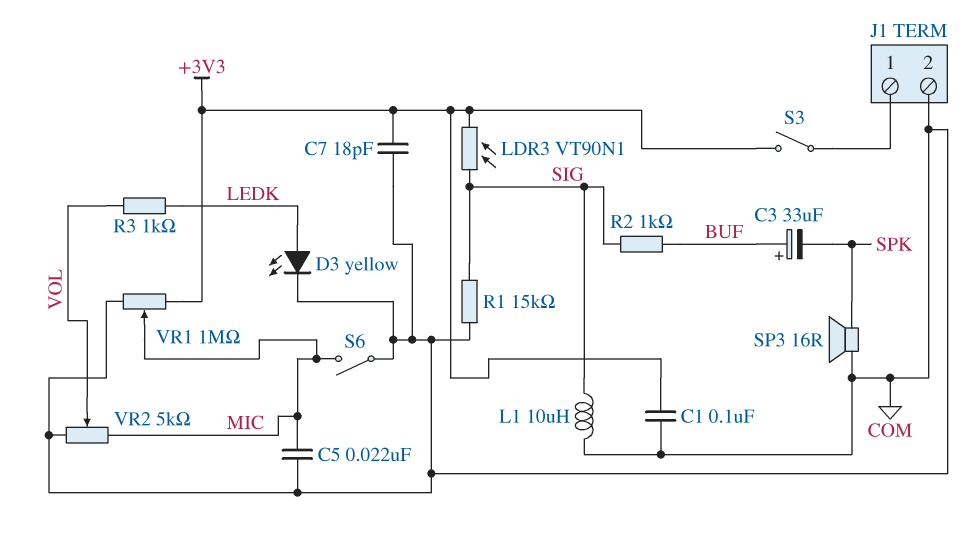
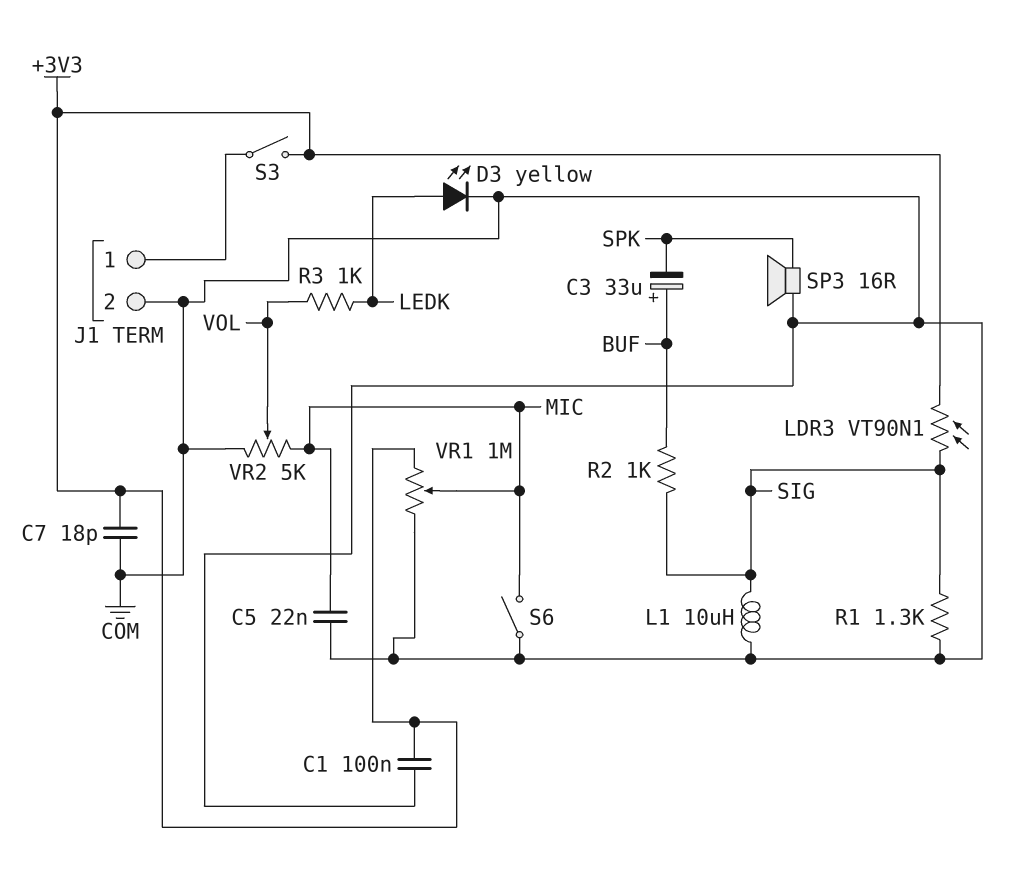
R1: 15k (COM, SIG) -> 1.3k (COM, SIG)

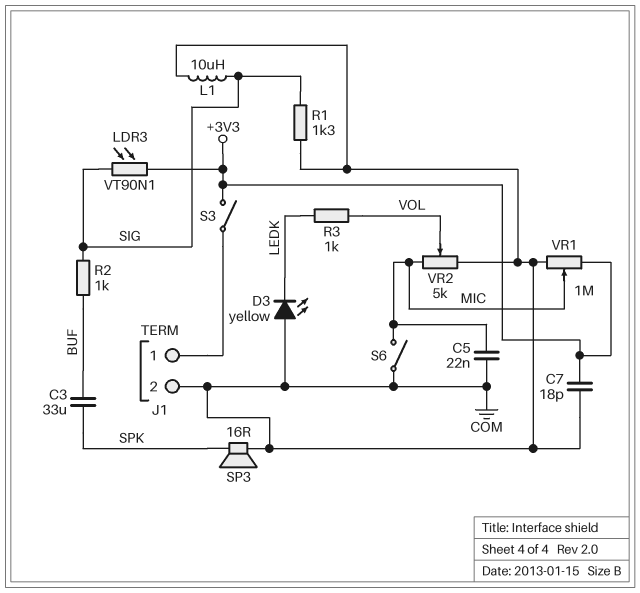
C1: 100nF (+3V3, COM) -> none
C3: 33uF (plus BUF, minus SPK) -> 33uF (BUF, SPK)
D3: LED yellow (A LEDK, K COM) -> LED yellow (A COM, K LEDK)

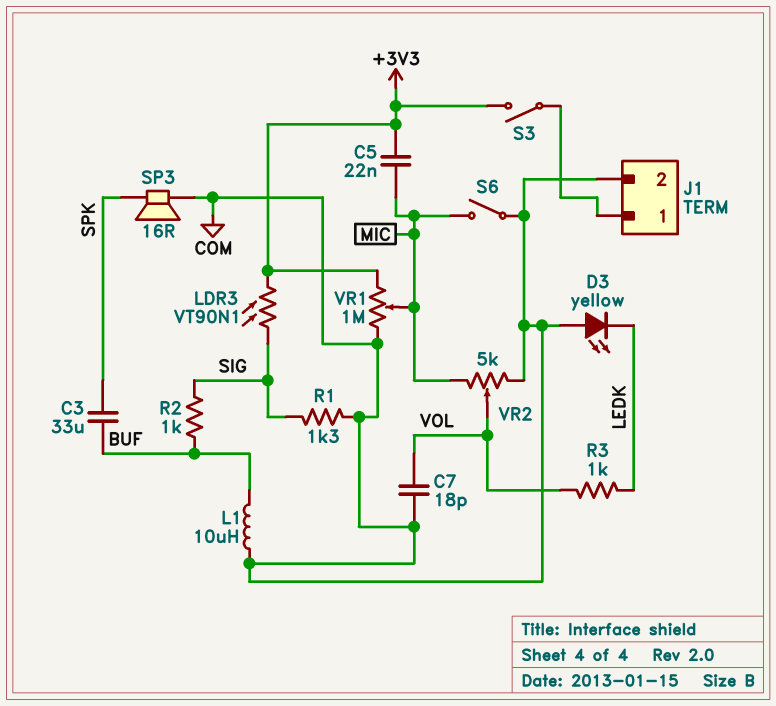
C5: 22nF (COM, MIC) -> 22nF (+3V3, MIC)
C7: 18pF (+3V3, COM) -> 18pF (COM, VOL)
L1: 10uH (COM, SIG) -> 10uH (BUF, COM)

